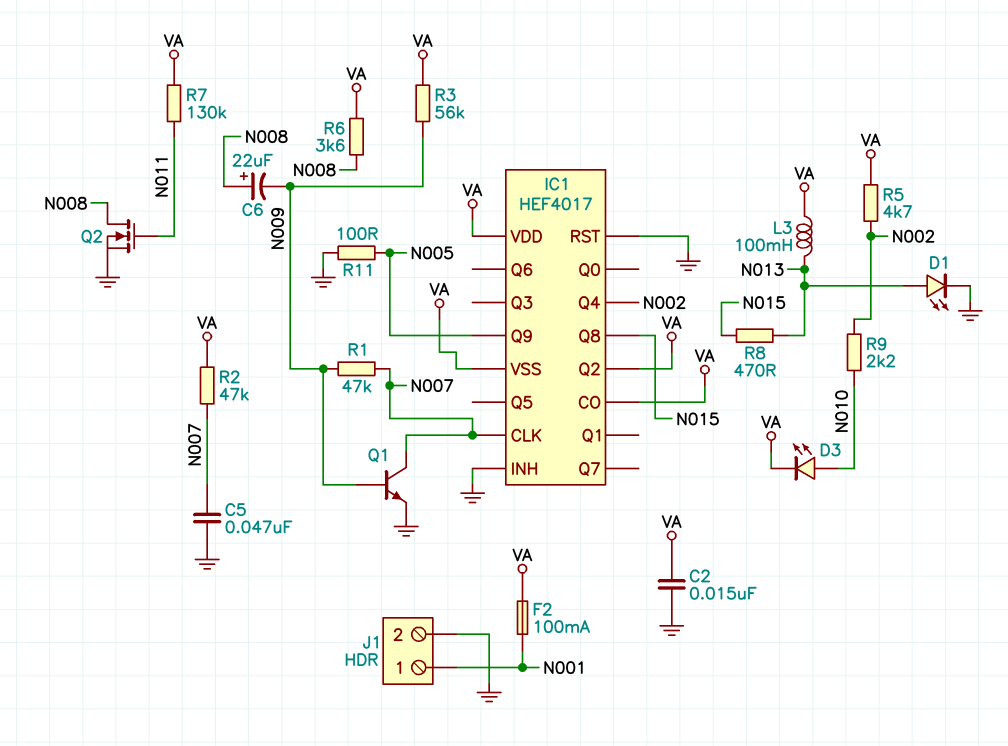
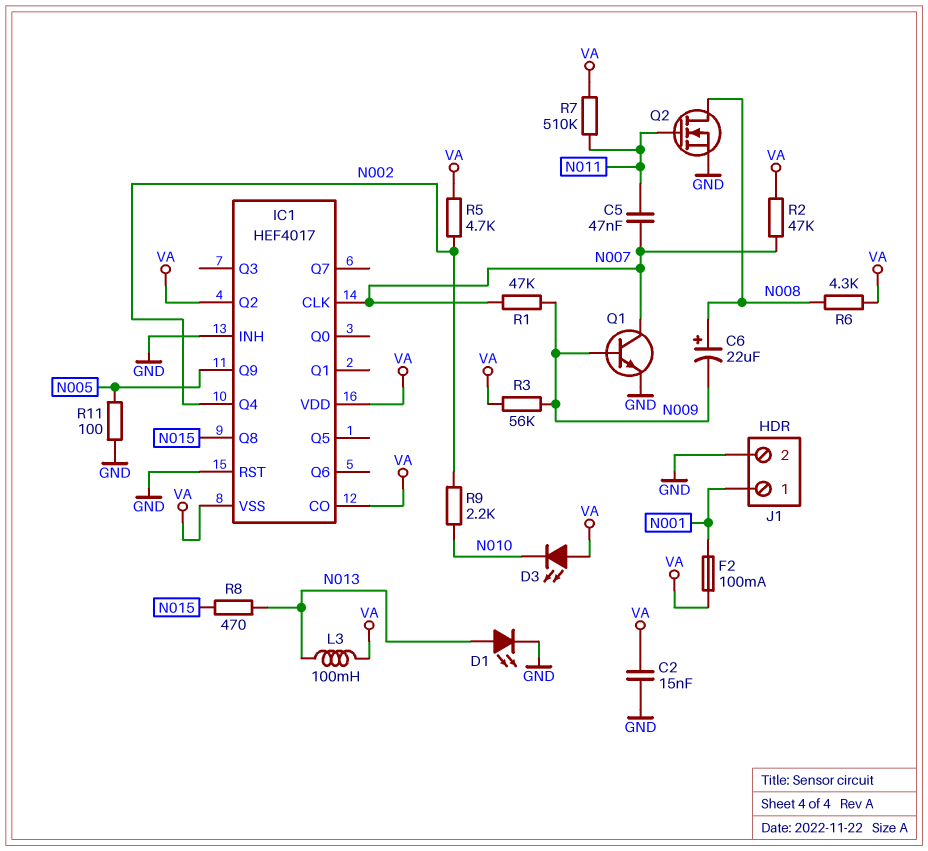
C5: 47nF (GND, N007) -> 47nF (N007, N011)
D3: LED (A N010, K VA) -> LED (A VA, K N010)
R6: 3.6k (N008, VA) -> 4.3k (N008, VA)
R7: 130k (N011, VA) -> 510k (N011, VA)

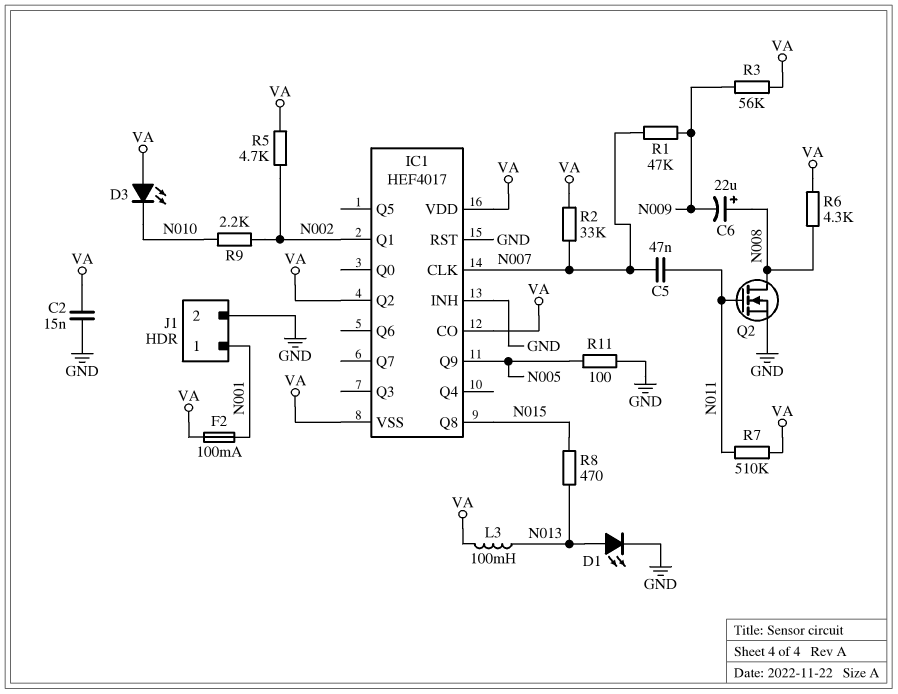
IC1 pin Q1: none -> N002
IC1 pin Q4: N002 -> none
Q1: NPN (B N009, C N007, E GND) -> none
R2: 47k (N007, VA) -> 33k (N007, VA)

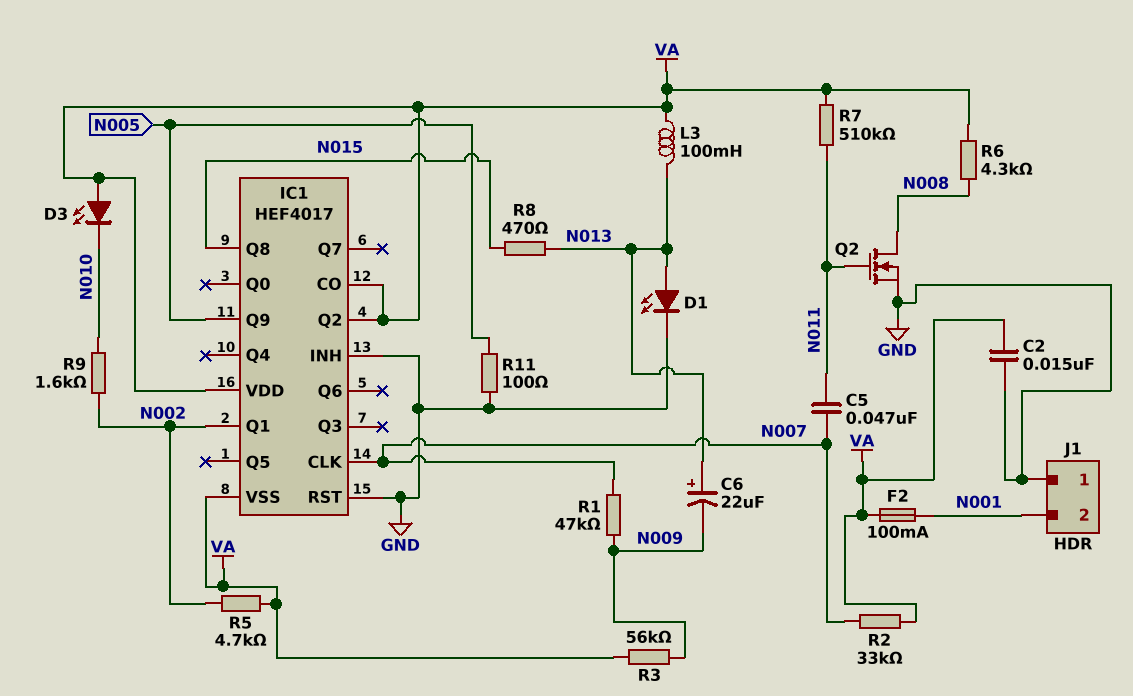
C6: 22uF (plus N008, minus N009) -> 22uF (plus N013, minus N009)
J1 pin 1: N001 -> GND
J1 pin 2: GND -> N001
R9: 2.2k (N002, N010) -> 1.6k (N002, N010)

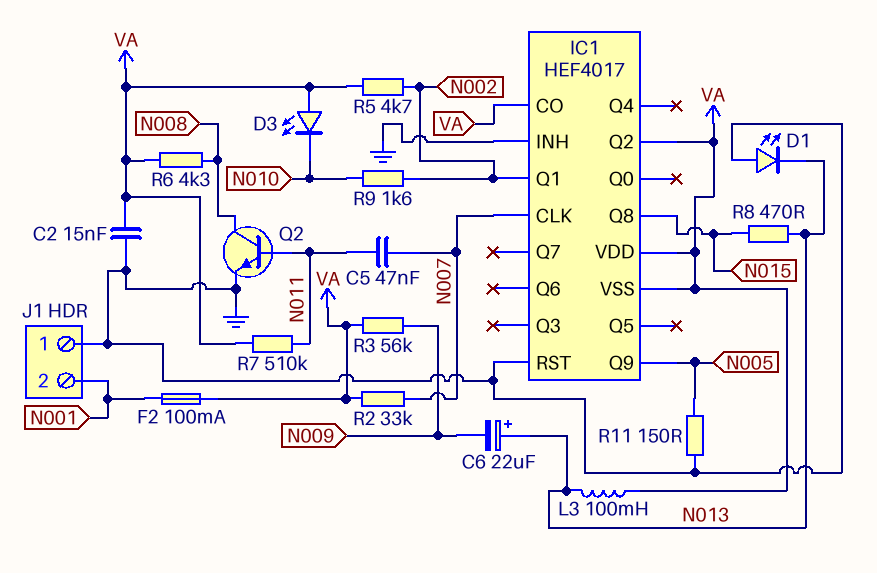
D1: LED (A N013, K GND) -> LED (A GND, K N013)
Q2: NMOS (G N011, D N008, S GND) -> NPN (B N011, C N008, E GND)
R1: 47k (N007, N009) -> none
R11: 100 (GND, N005) -> 150 (GND, N005)

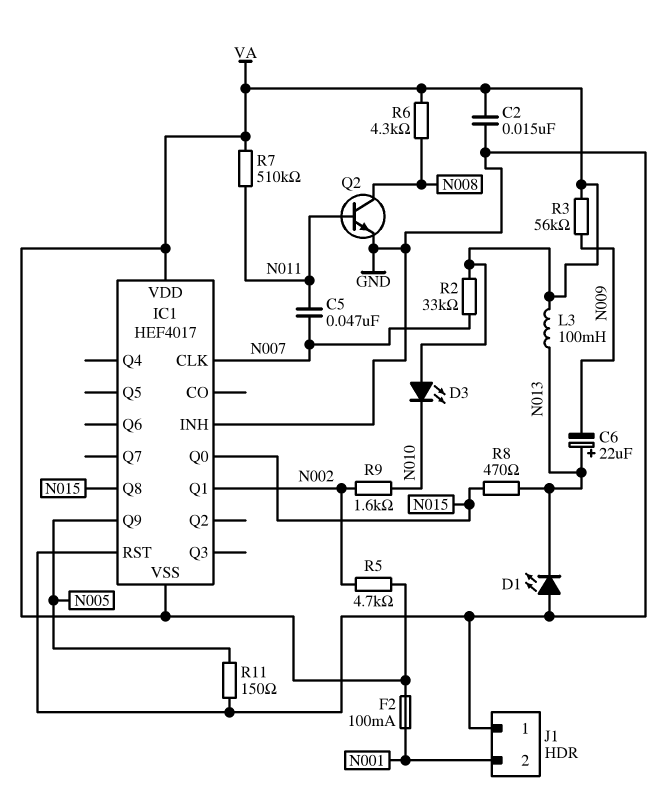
IC1 pin CO: VA -> none
IC1 pin Q0: none -> N015
IC1 pin Q2: VA -> none

